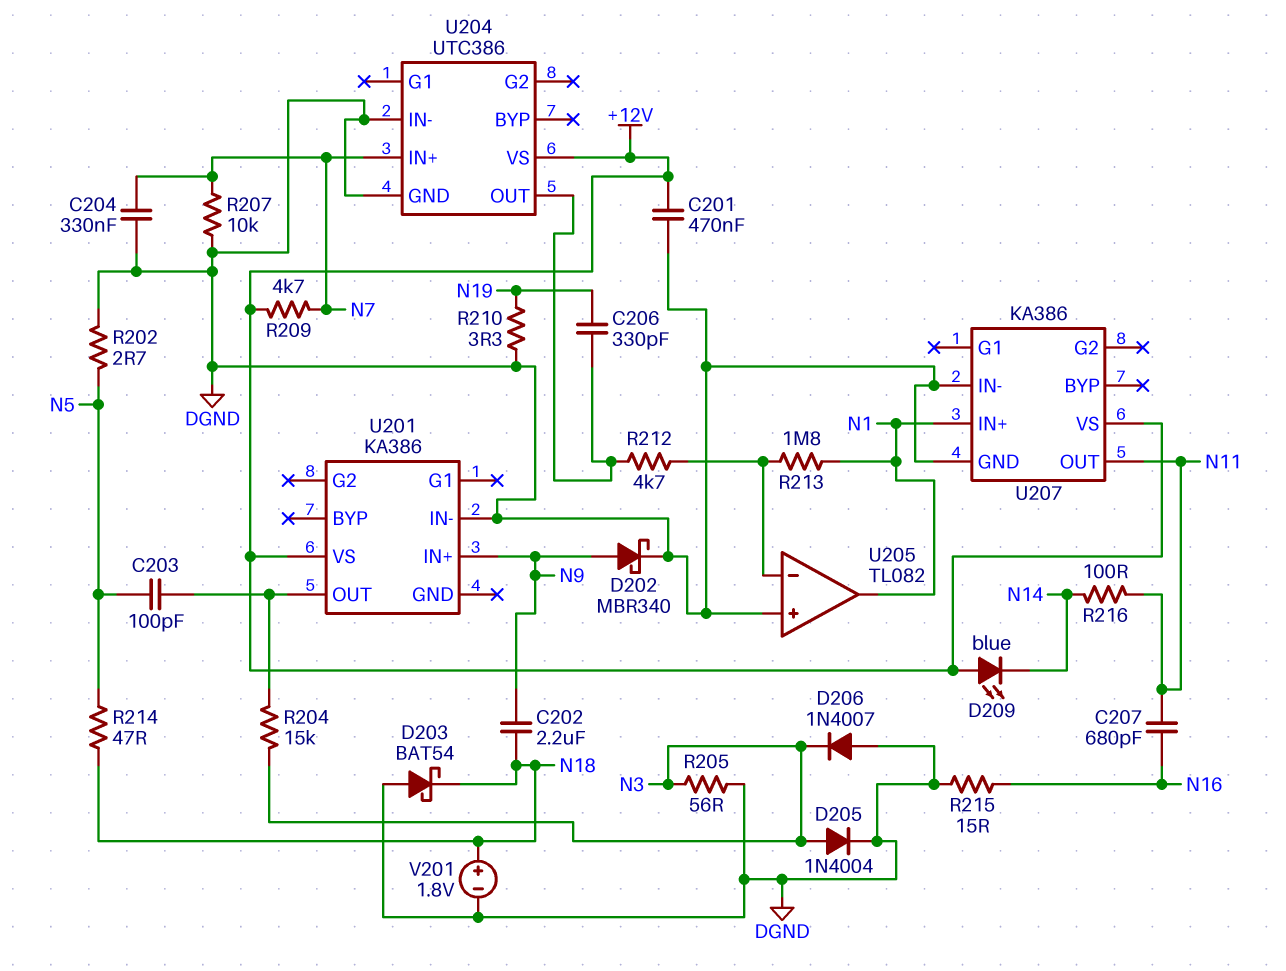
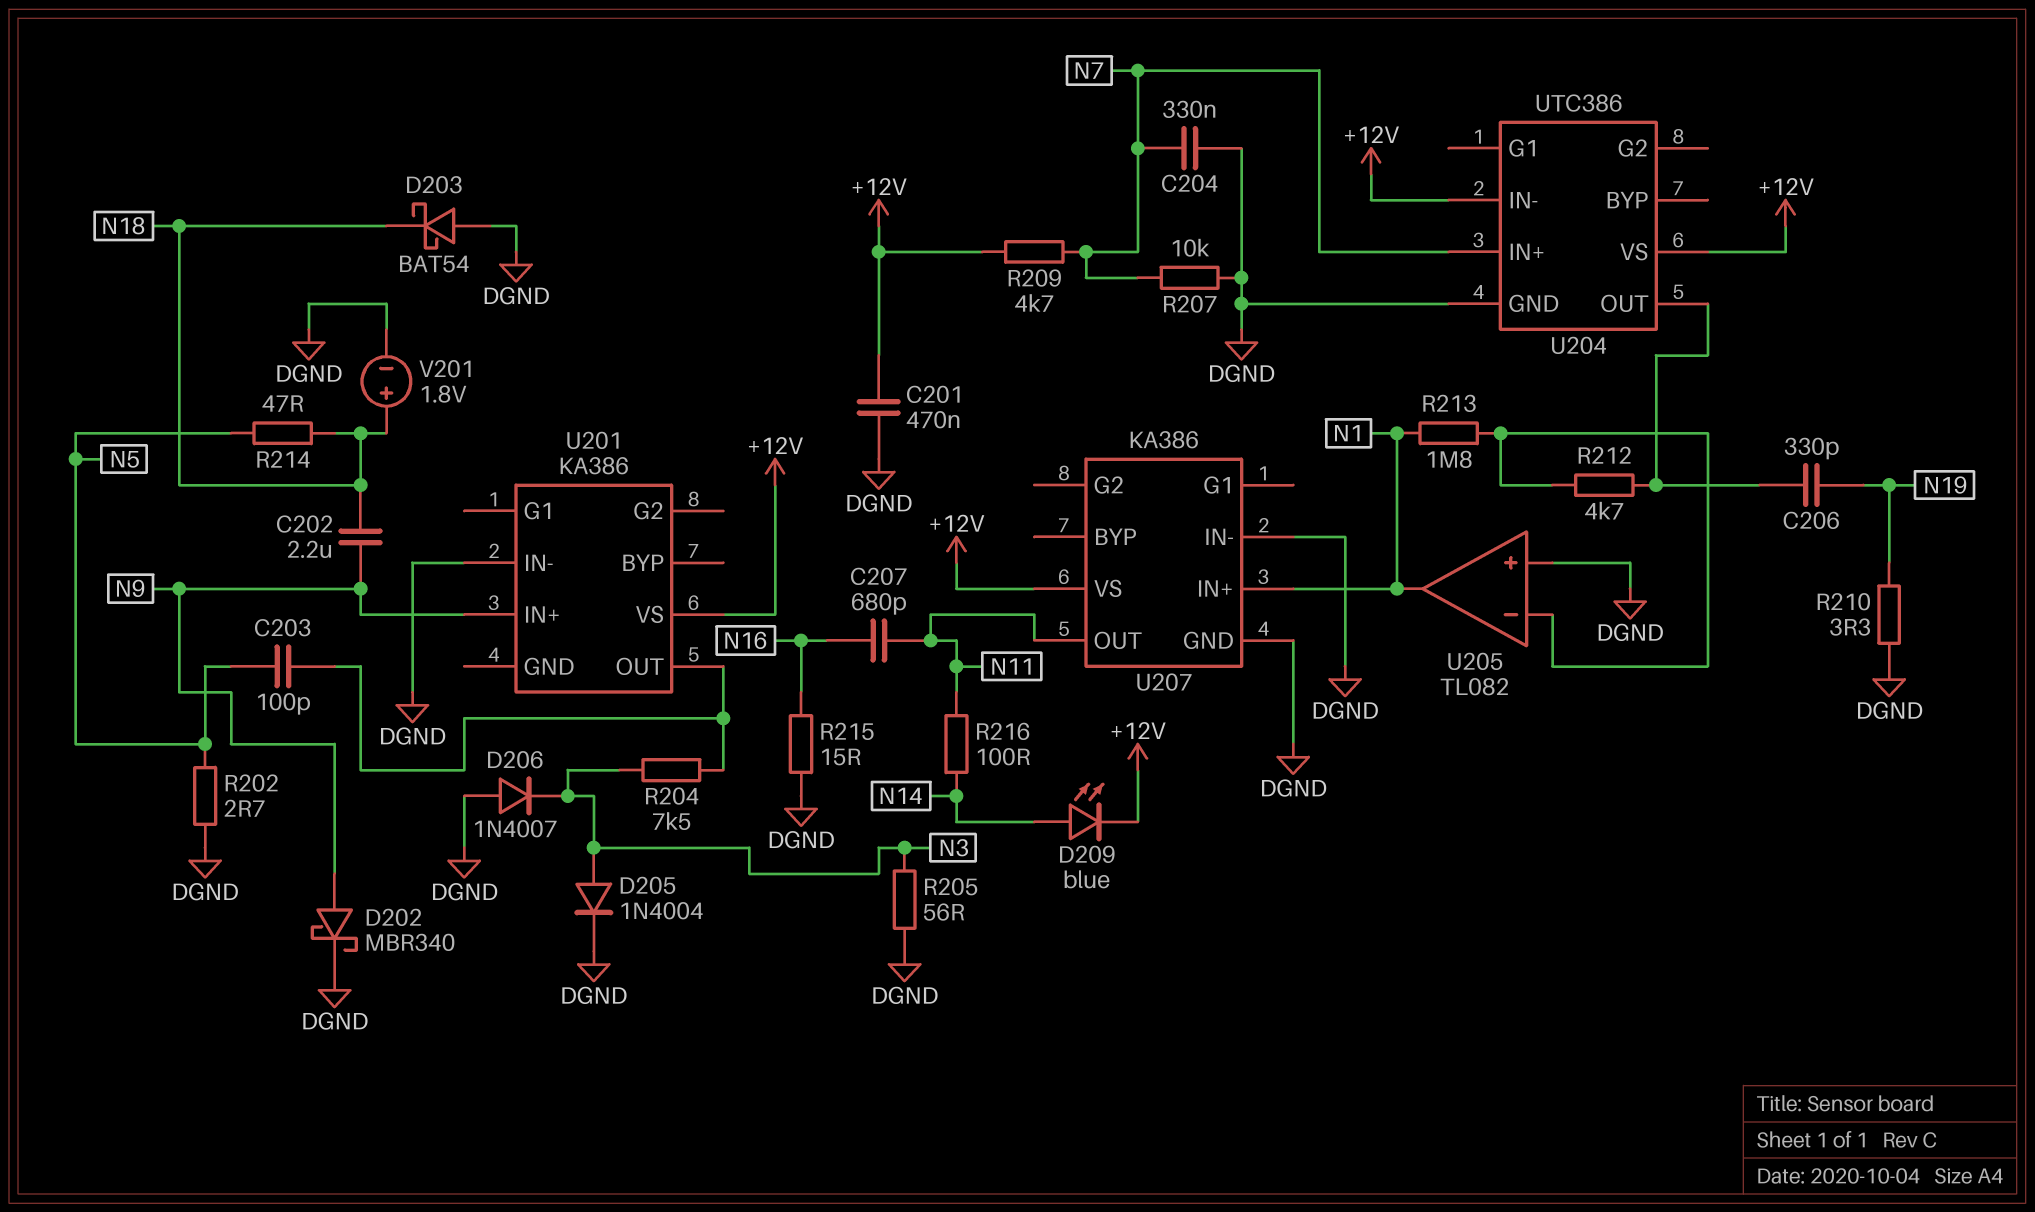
D209: LED blue (A +12V, K N14) -> LED blue (A N14, K +12V)
R204: 15k (N3, U201/OUT) -> 7.5k (N3, U201/OUT)
U204 pin IN-: DGND -> +12V

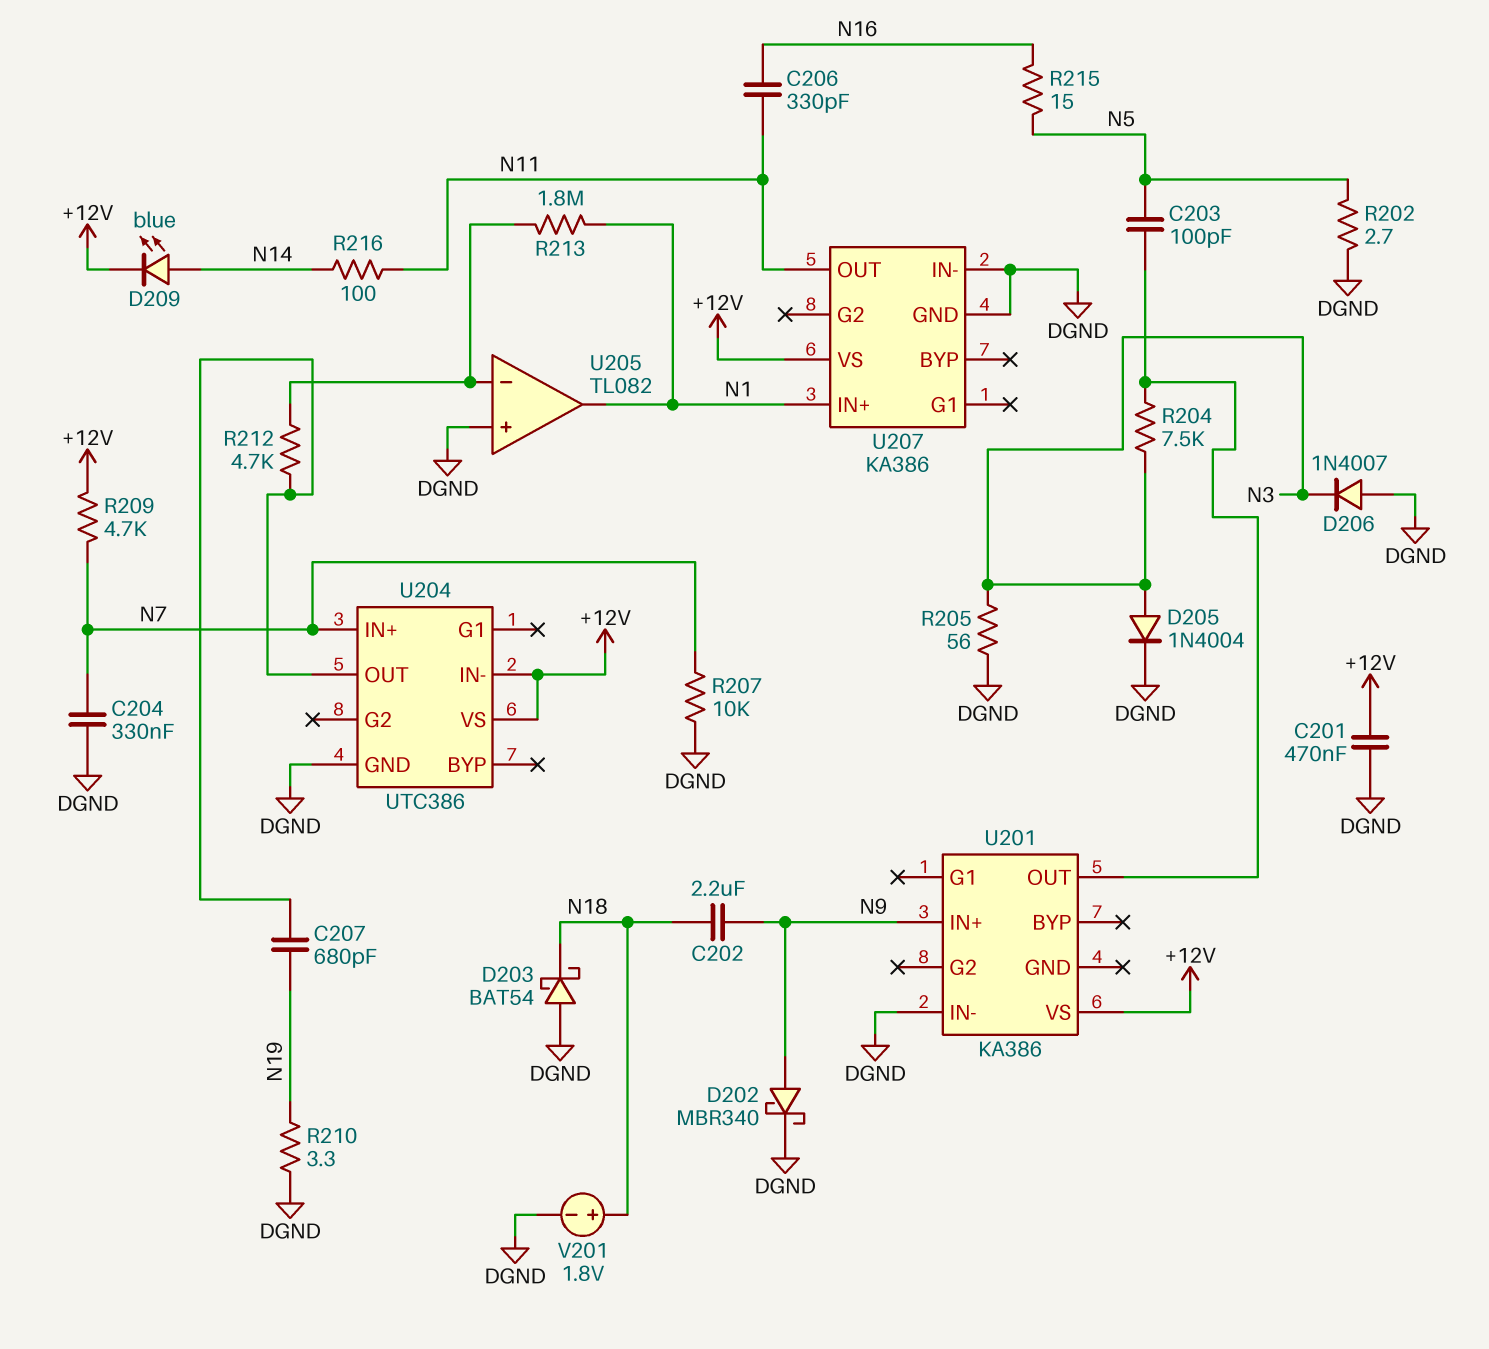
C206: 330pF (N19, U204/OUT) -> 330pF (N11, N16)
C207: 680pF (N11, N16) -> 680pF (N19, U204/OUT)
R214: 47 (N5, N18) -> none
R215: 15 (DGND, N16) -> 15 (N5, N16)

